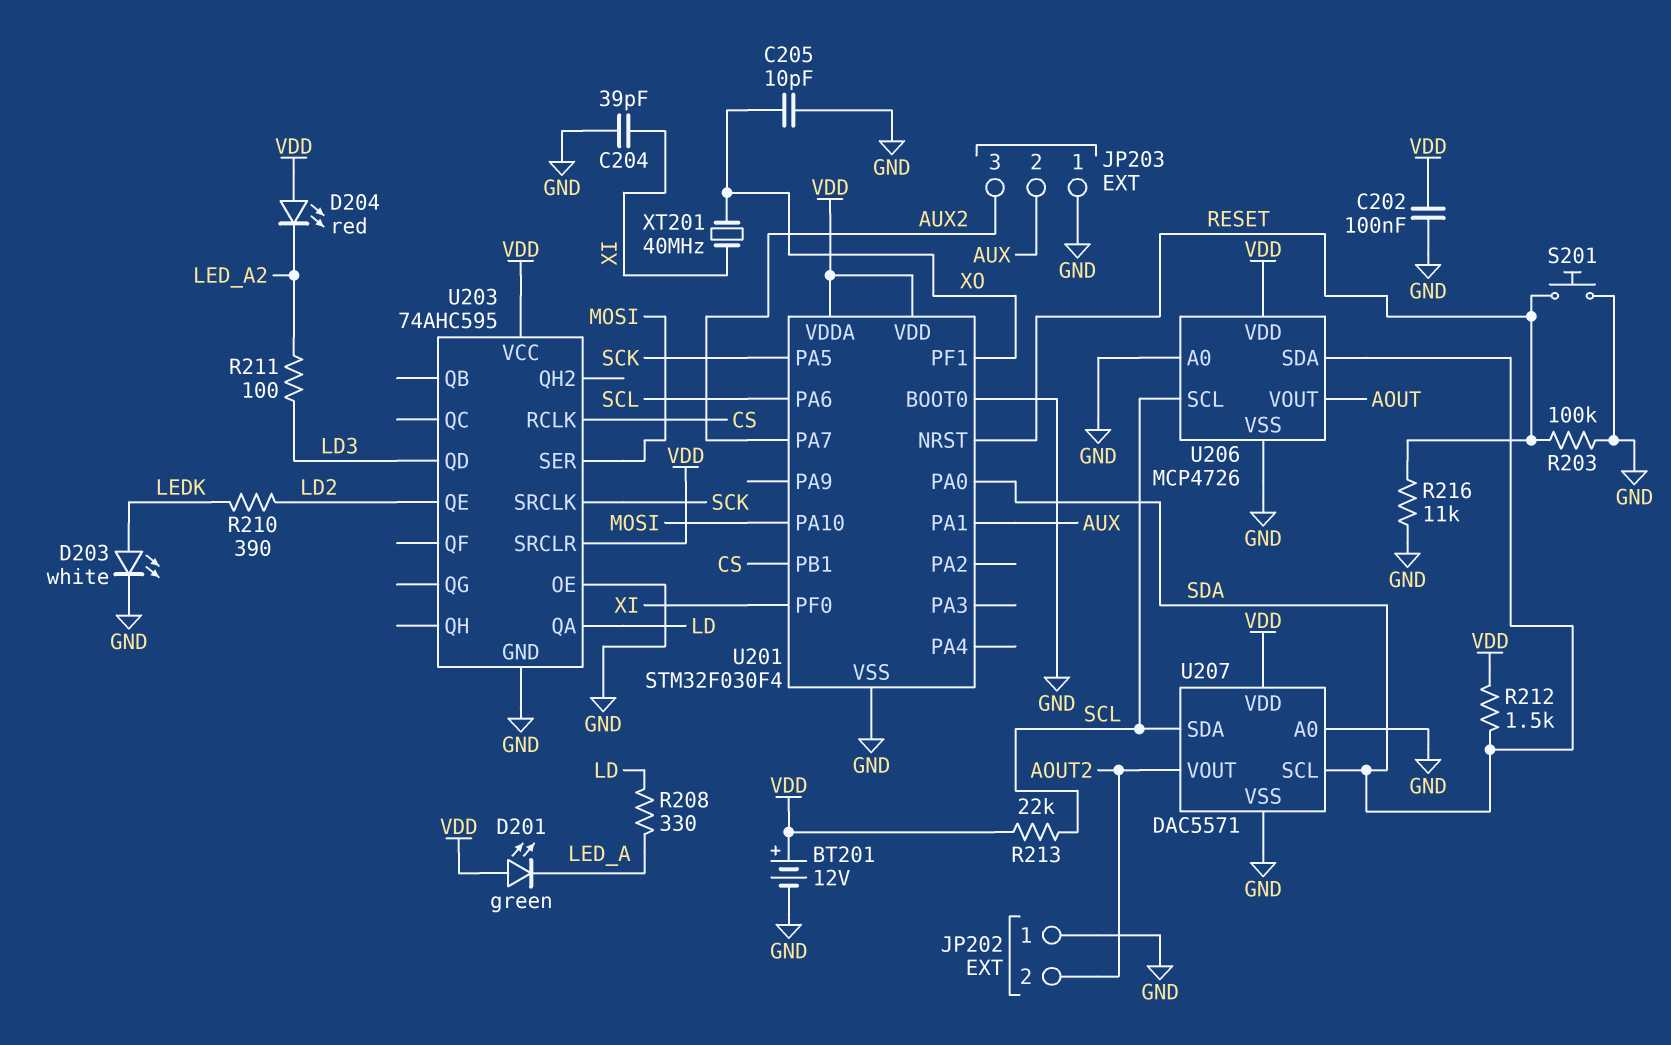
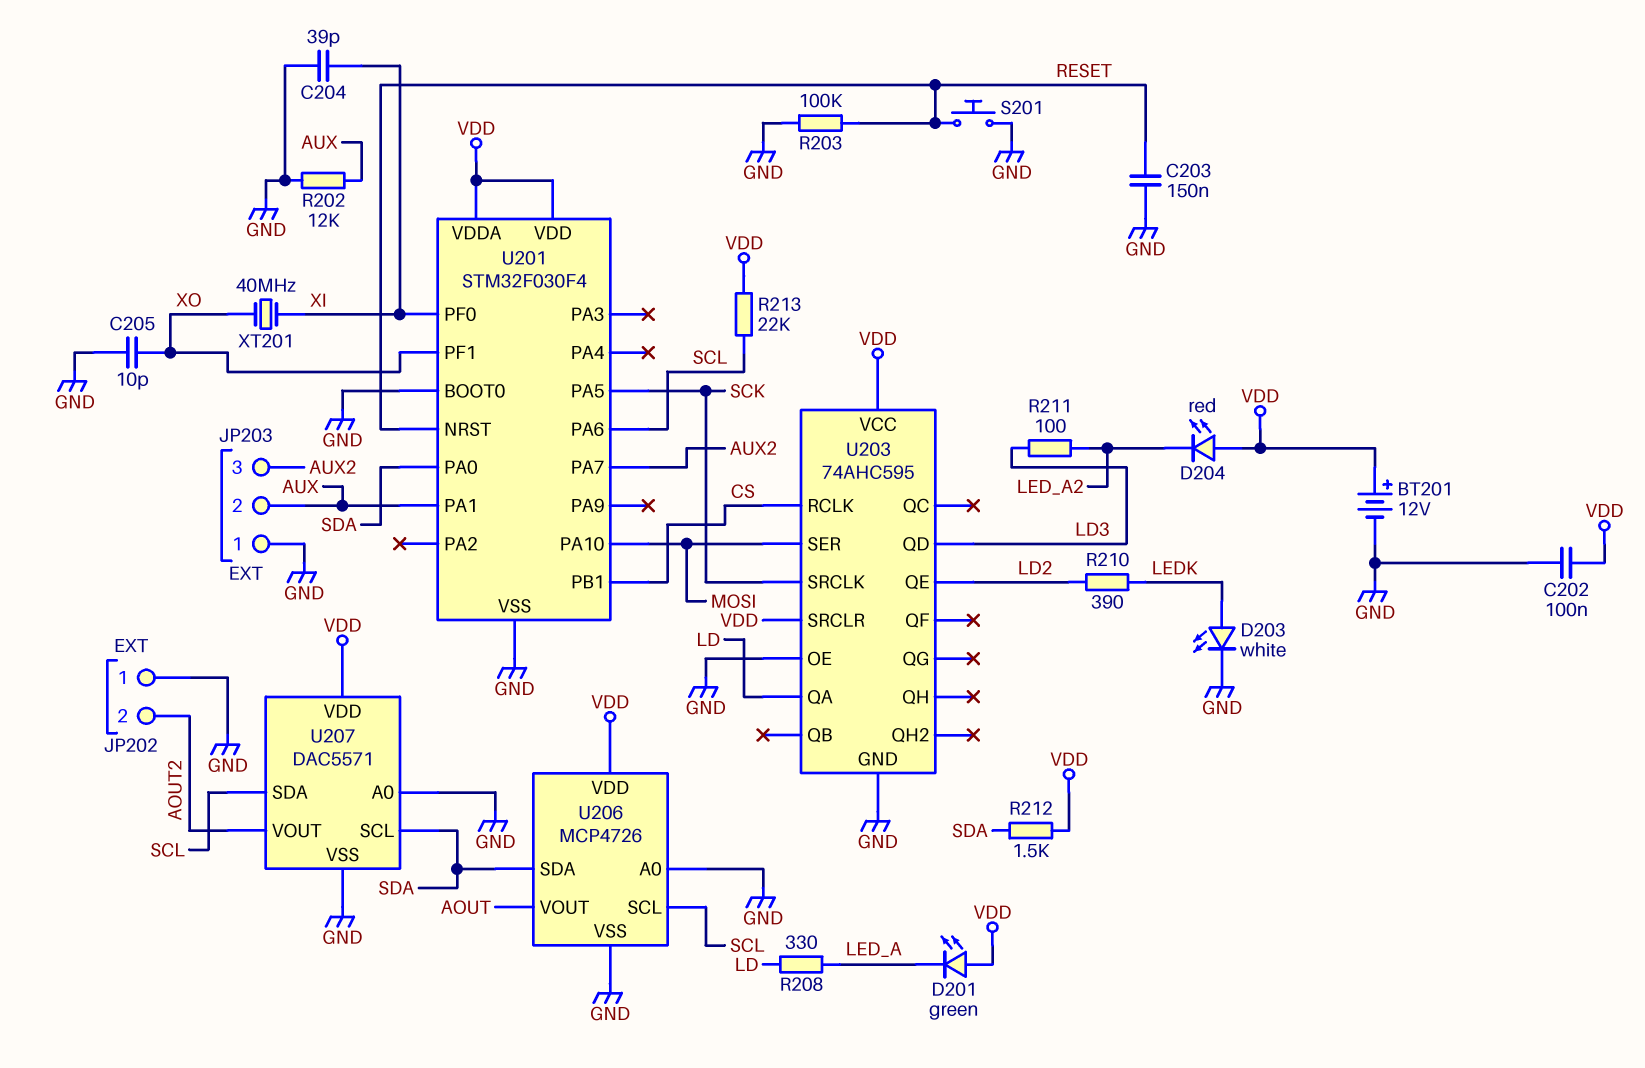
C203: none -> 150nF (GND, RESET)
R202: none -> 12k (AUX, GND)
R216: 11k (GND, RESET) -> none

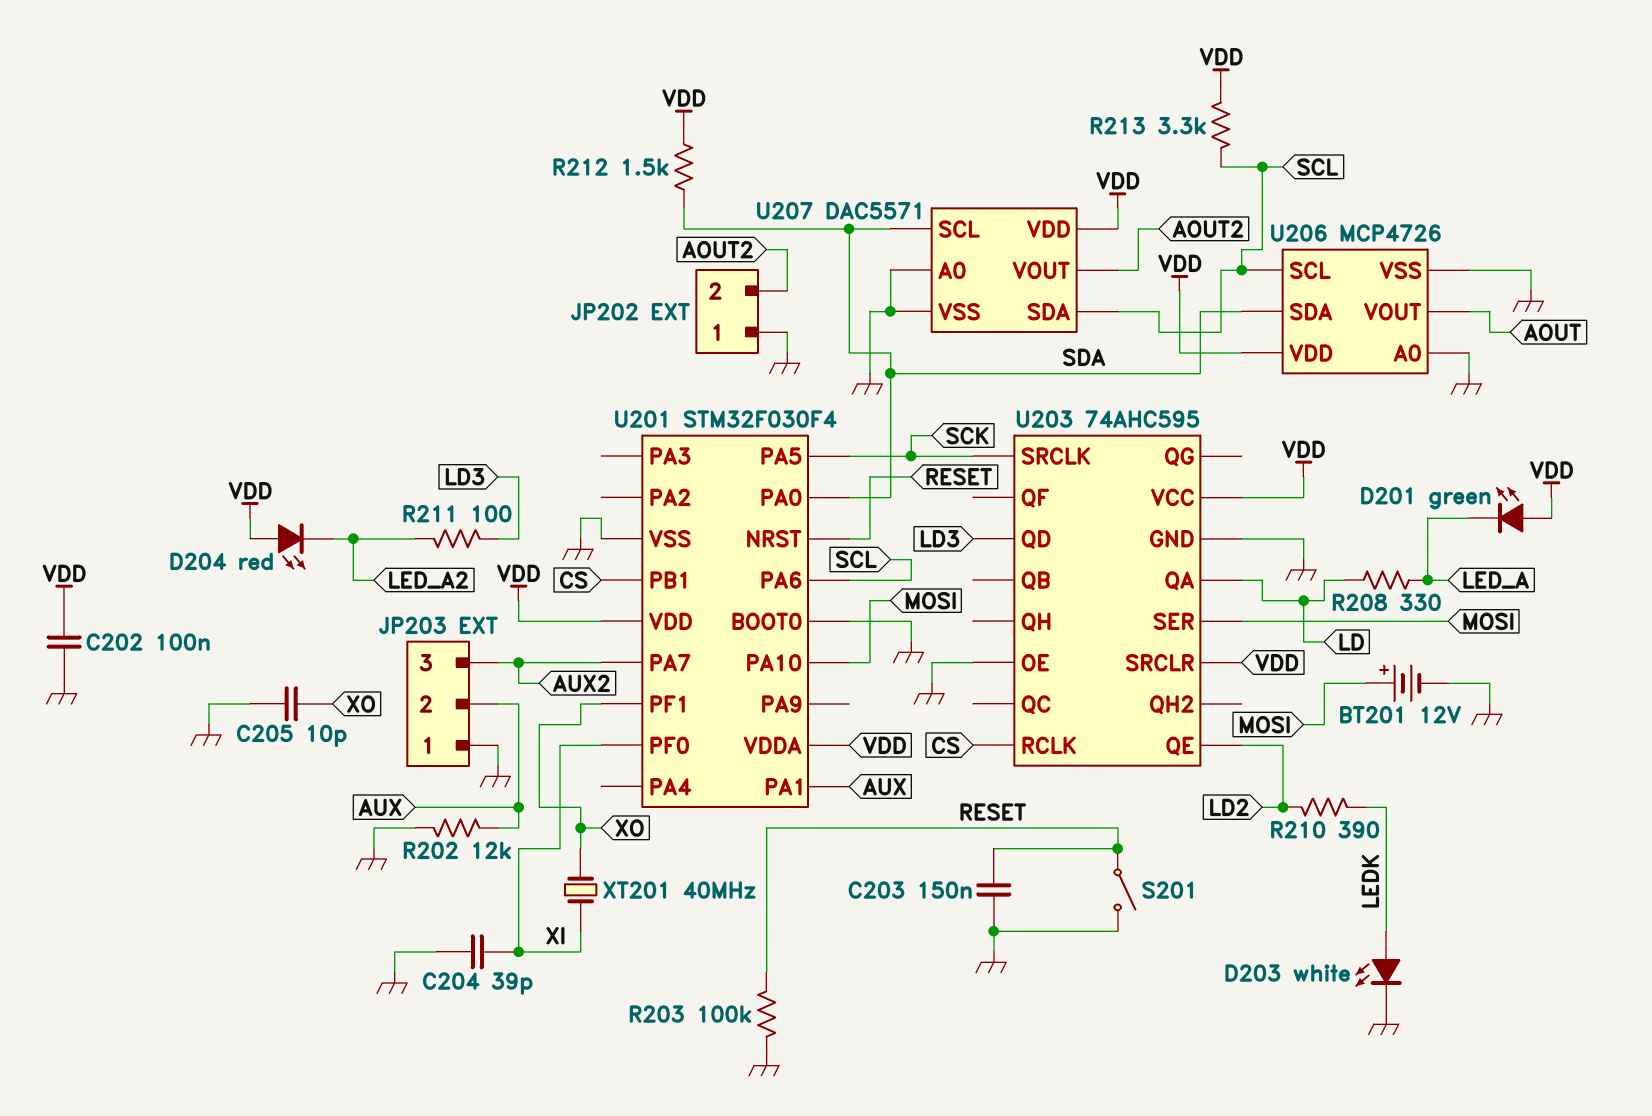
BT201: 12V (plus VDD, minus GND) -> 12V (plus MOSI, minus GND)
R213: 22k (SCL, VDD) -> 3.3k (SCL, VDD)
S201: button (GND, RESET) -> switch (GND, RESET)

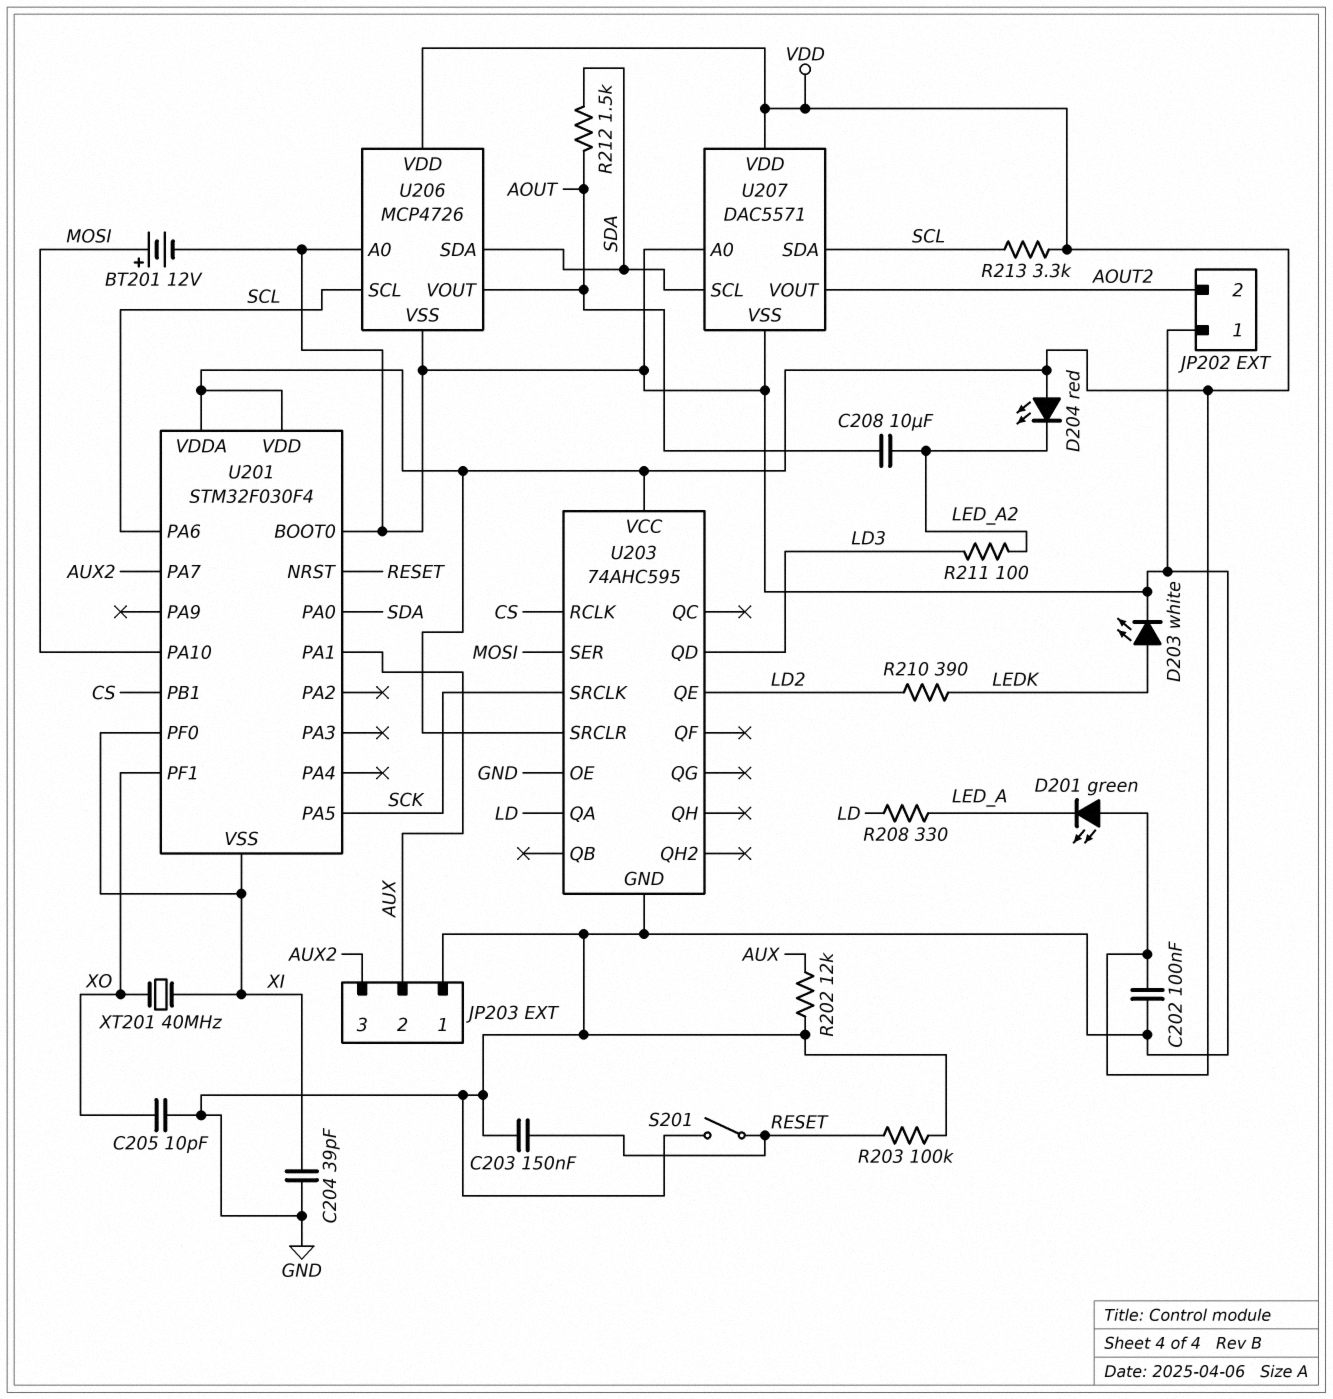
C208: none -> 10uF (AOUT, LED_A2)
R212: 1.5k (SDA, VDD) -> 1.5k (AOUT, SDA)
U201 pin VSS: GND -> XI

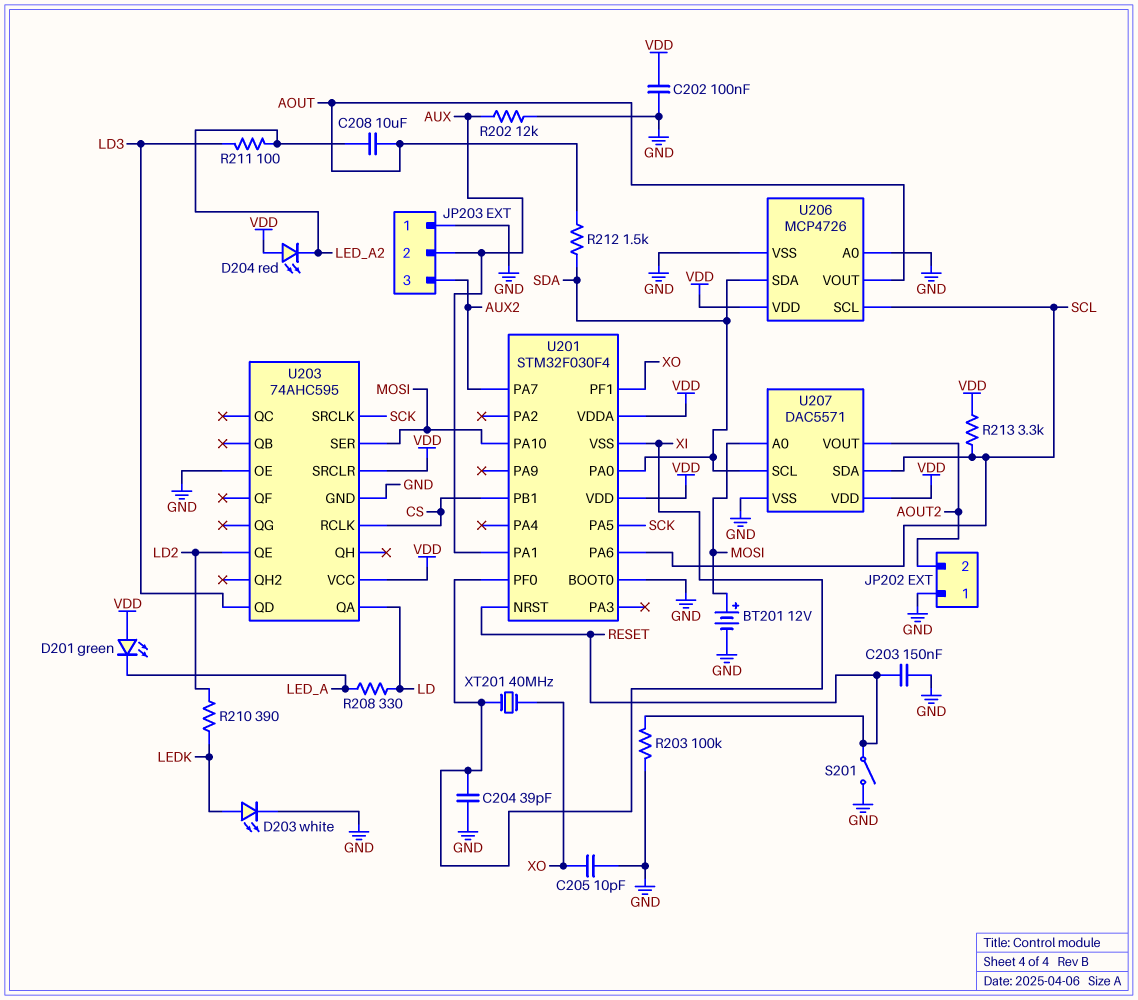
U207 pin A0: GND -> MOSI

